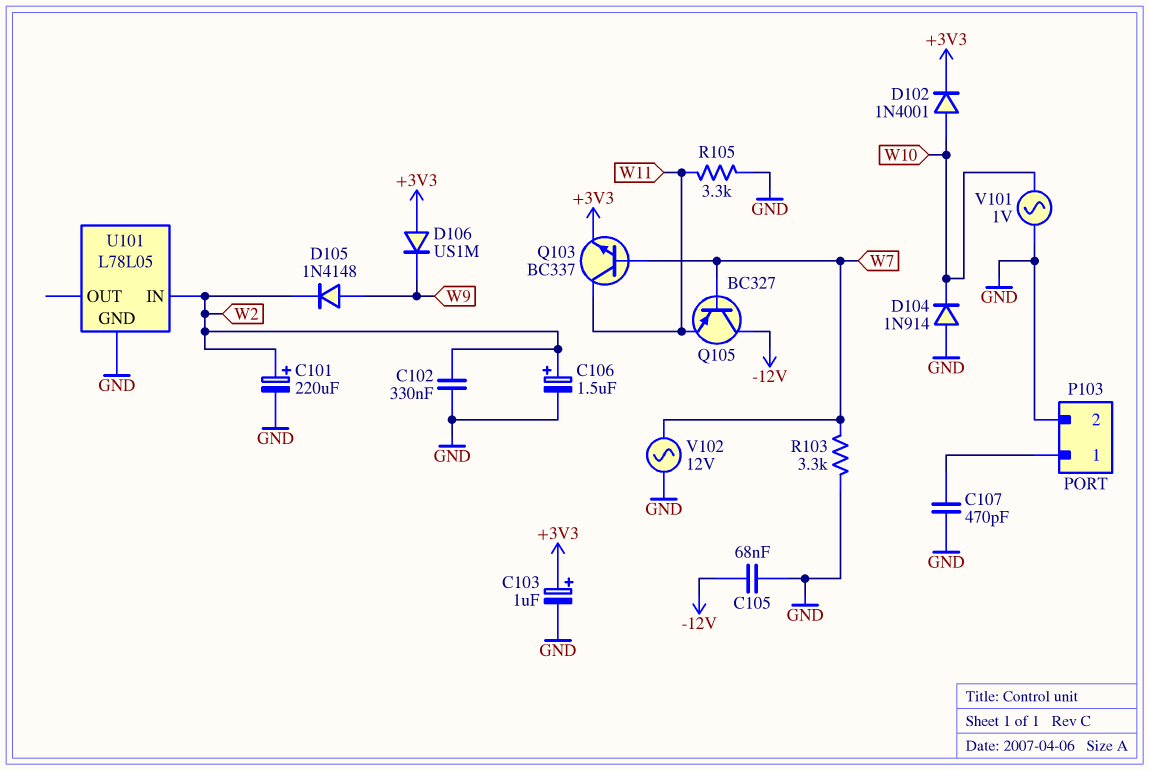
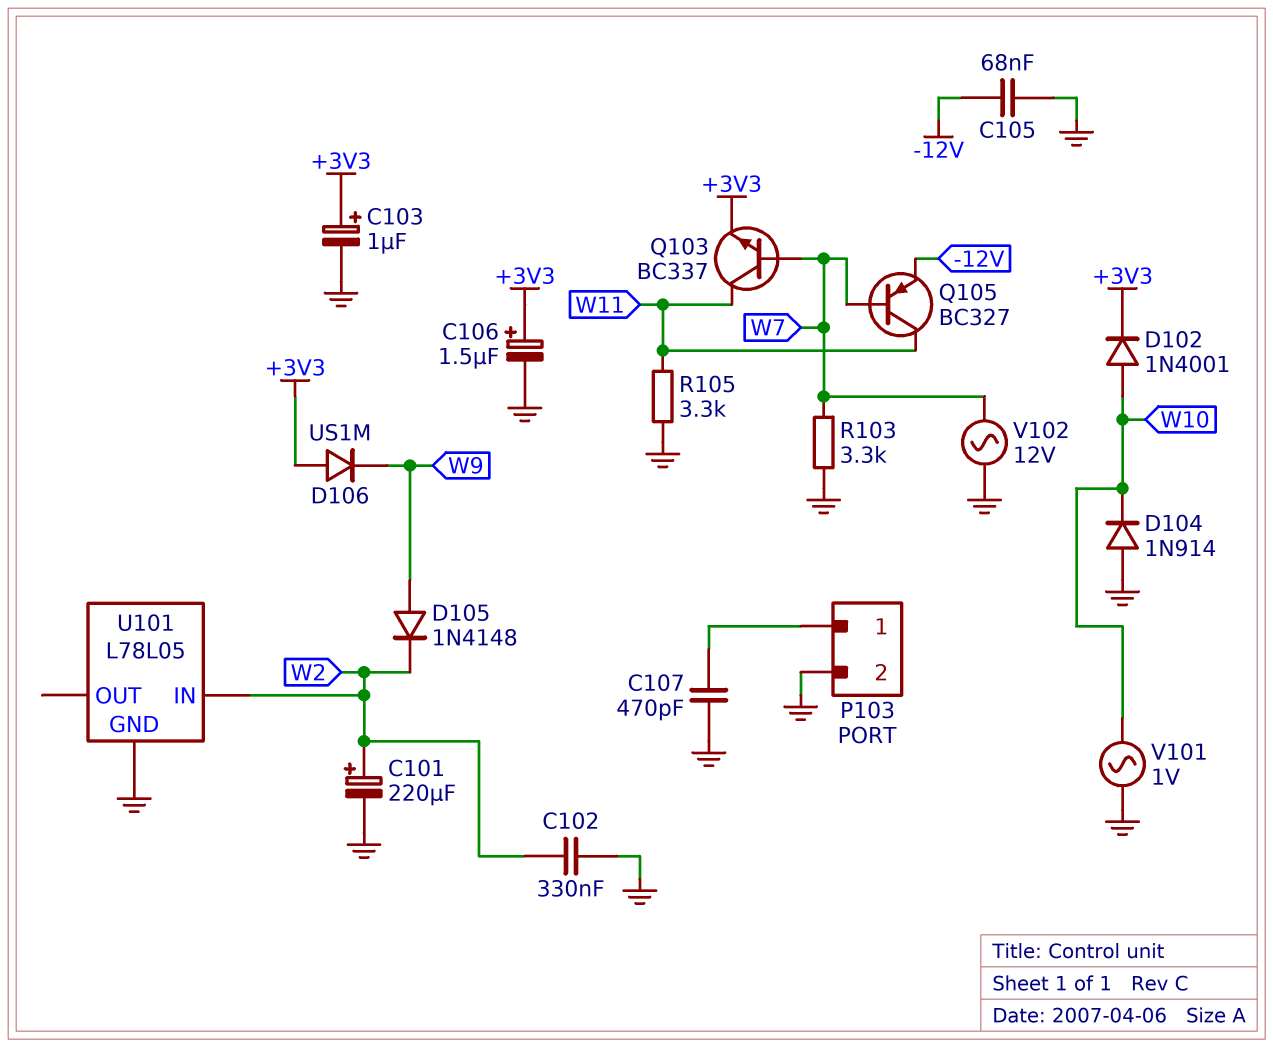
C106: 1.5uF (plus W2, minus GND) -> 1.5uF (plus +3V3, minus GND)
Q105: PNP BC327 (B W7, C -12V, E W11) -> PNP BC327 (B W7, C W11, E -12V)

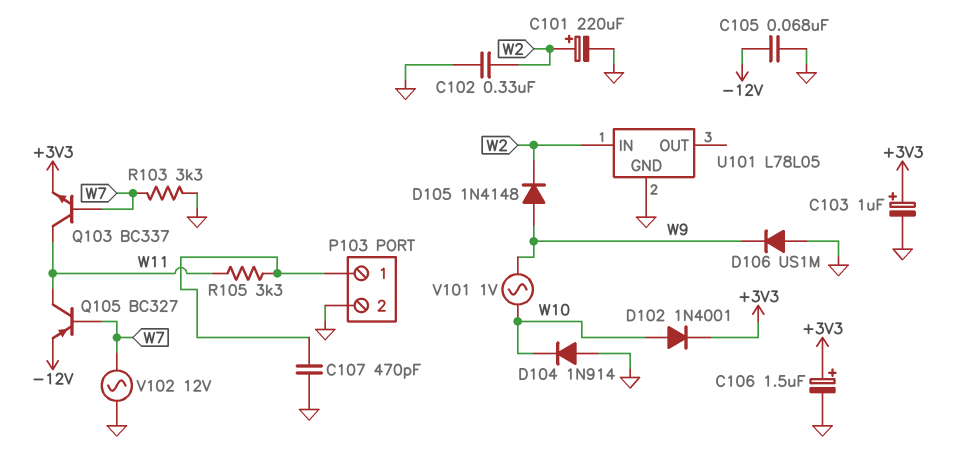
D106: diode US1M (A +3V3, K W9) -> diode US1M (A GND, K W9)
R105: 3.3k (GND, W11) -> 3.3k (P103/1, W11)
V101: AC 1V (GND, W10) -> AC 1V (W9, W10)

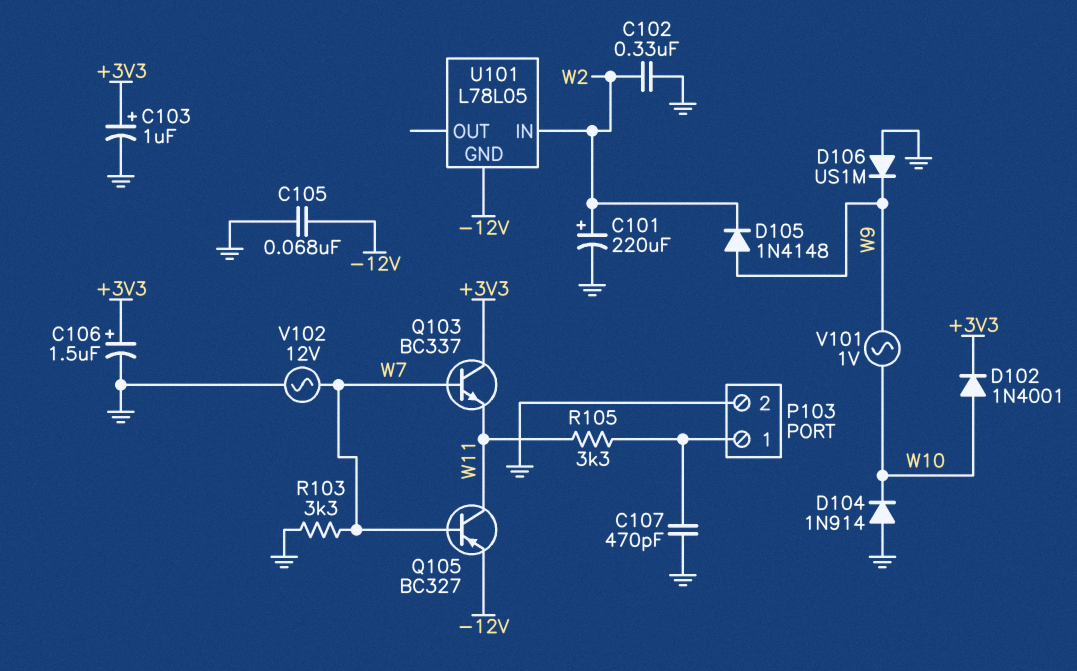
Q103: NPN BC337 (B W7, C W11, E +3V3) -> NPN BC337 (B W7, C +3V3, E W11)
U101 pin GND: GND -> -12V

